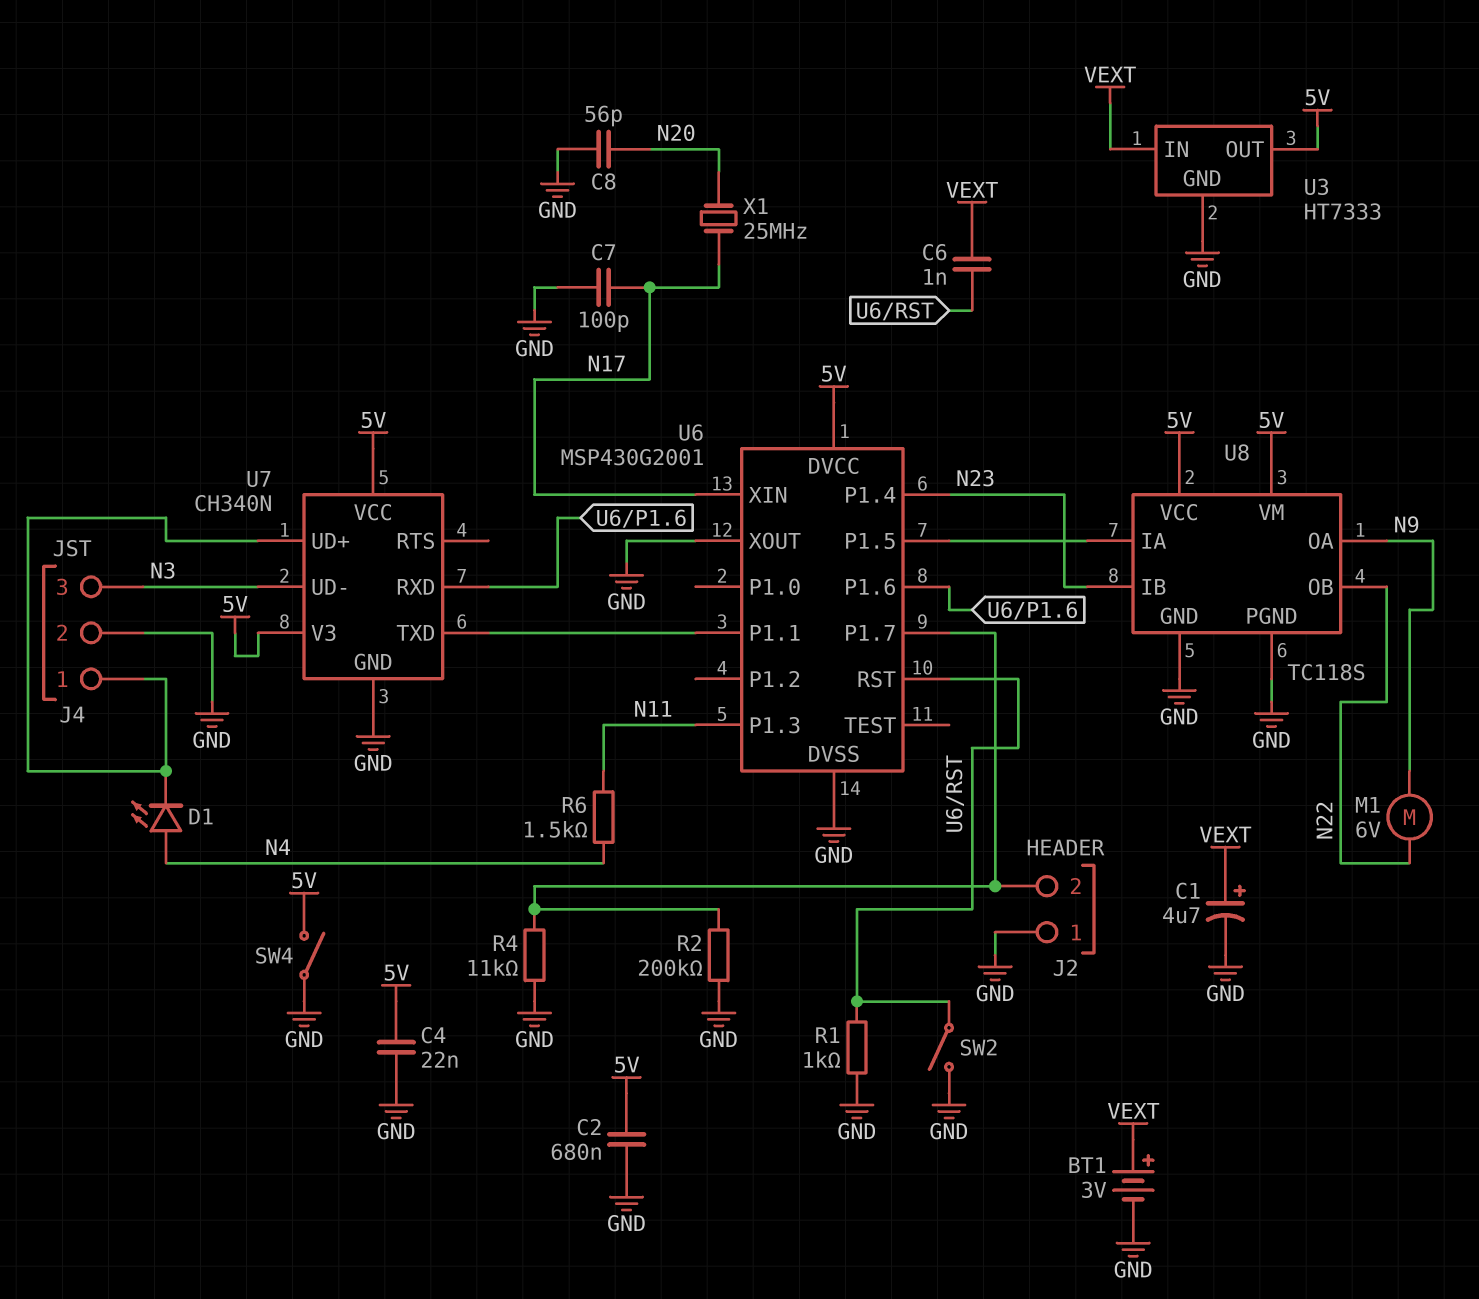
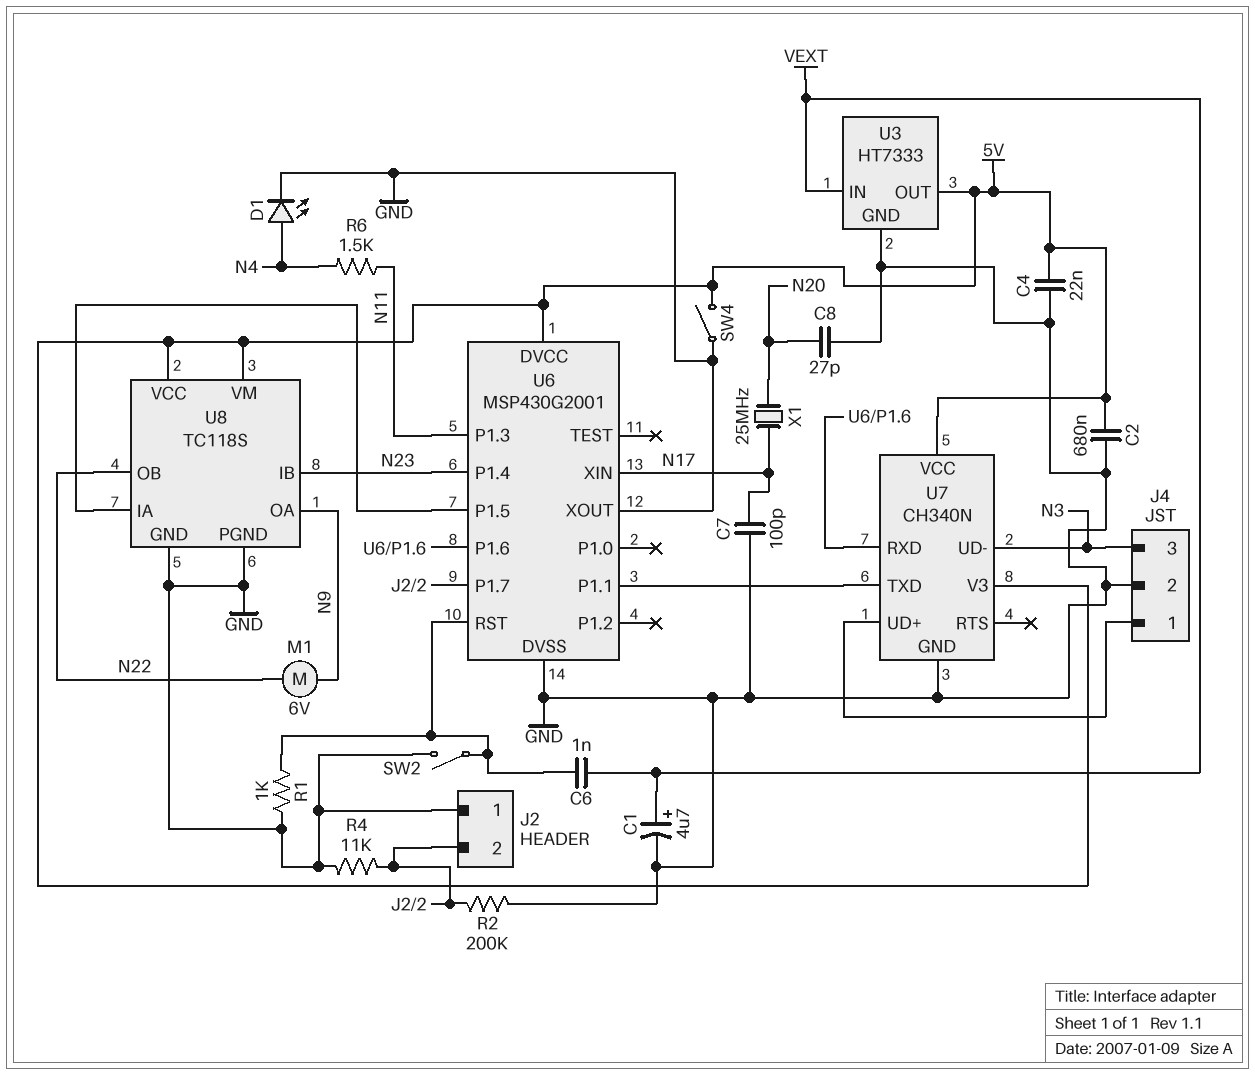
BT1: 3V (plus VEXT, minus GND) -> none
C8: 56pF (GND, N20) -> 27pF (GND, N20)
D1: LED (A N4, K J4/1) -> LED (A N4, K GND)

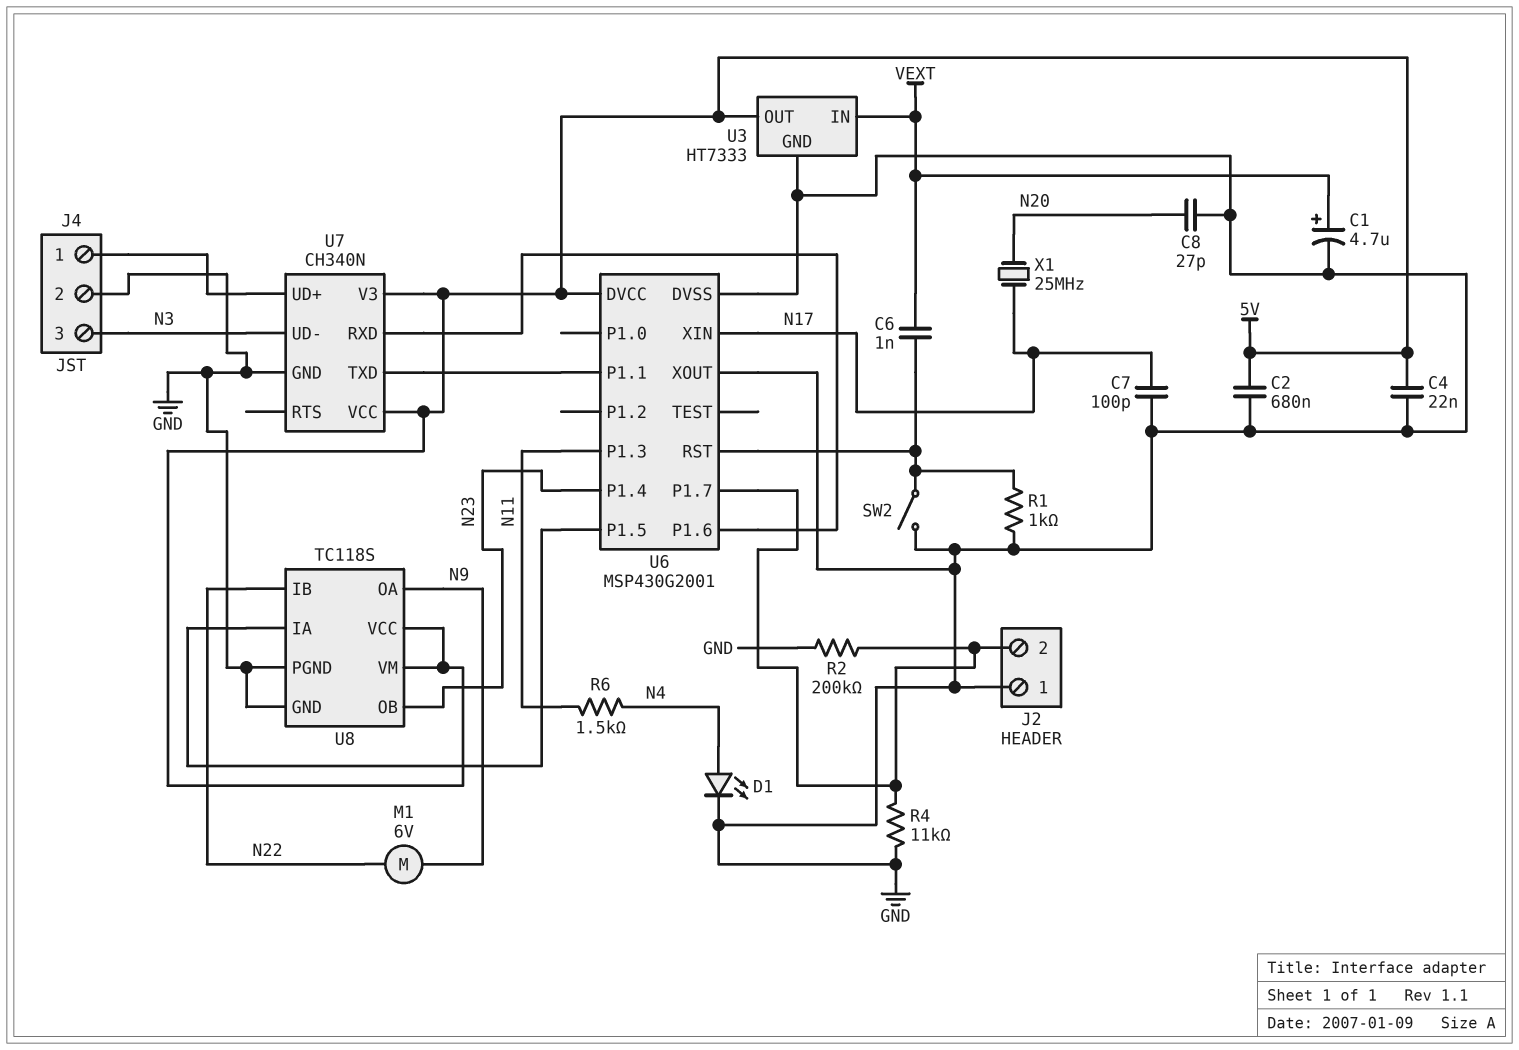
SW4: switch (5V, GND) -> none
U8 pin IB: N23 -> N22
U8 pin OB: N22 -> N23

